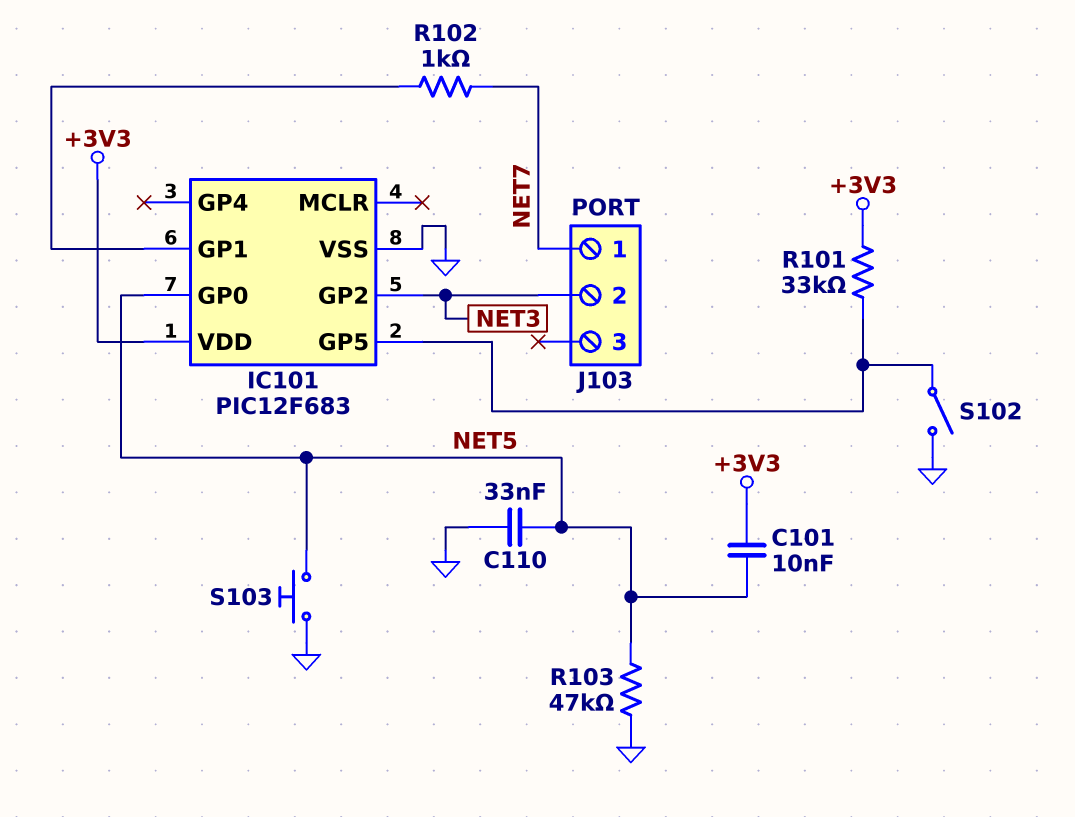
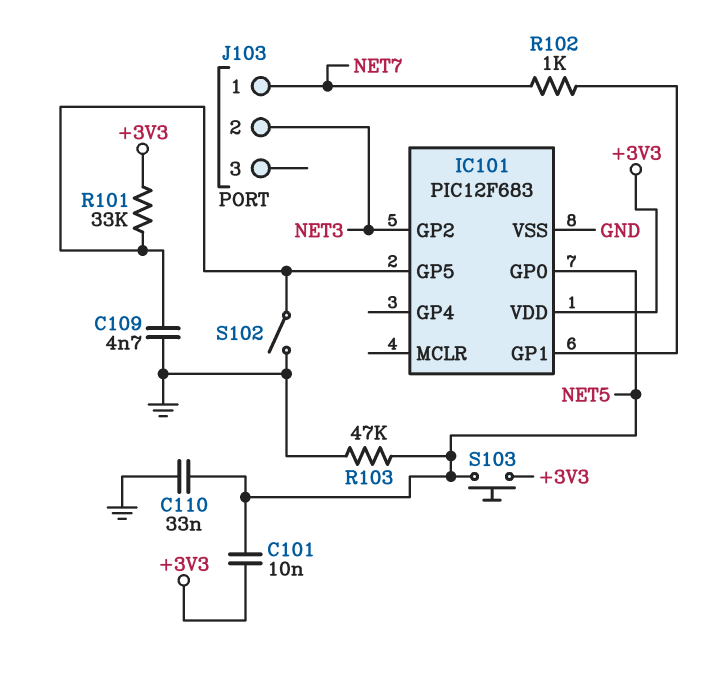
C109: none -> 4.7nF (GND, IC101/GP5)
S103: button (GND, NET5) -> button (+3V3, NET5)

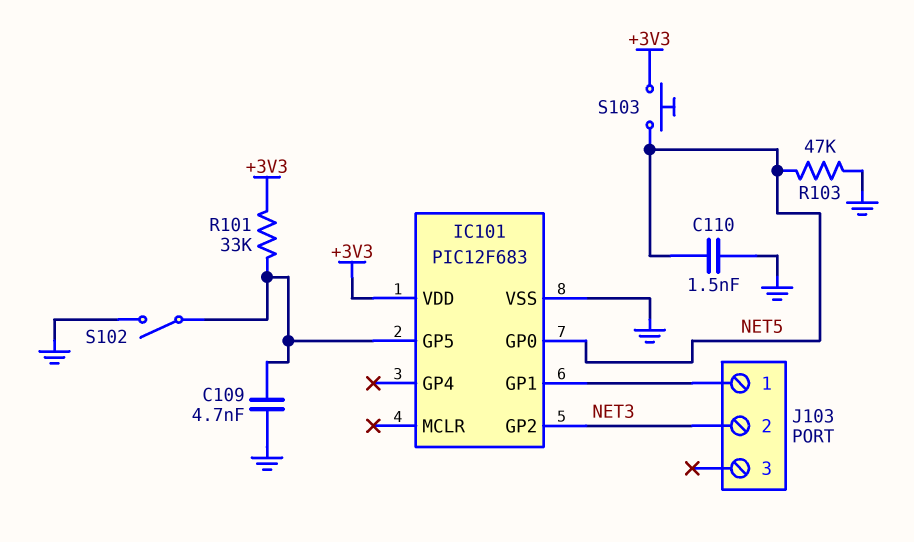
C101: 10nF (+3V3, NET5) -> none
C110: 33nF (GND, NET5) -> 1.5nF (GND, NET5)
J103 pin 1: NET7 -> IC101/GP1
R102: 1k (IC101/GP1, NET7) -> none

